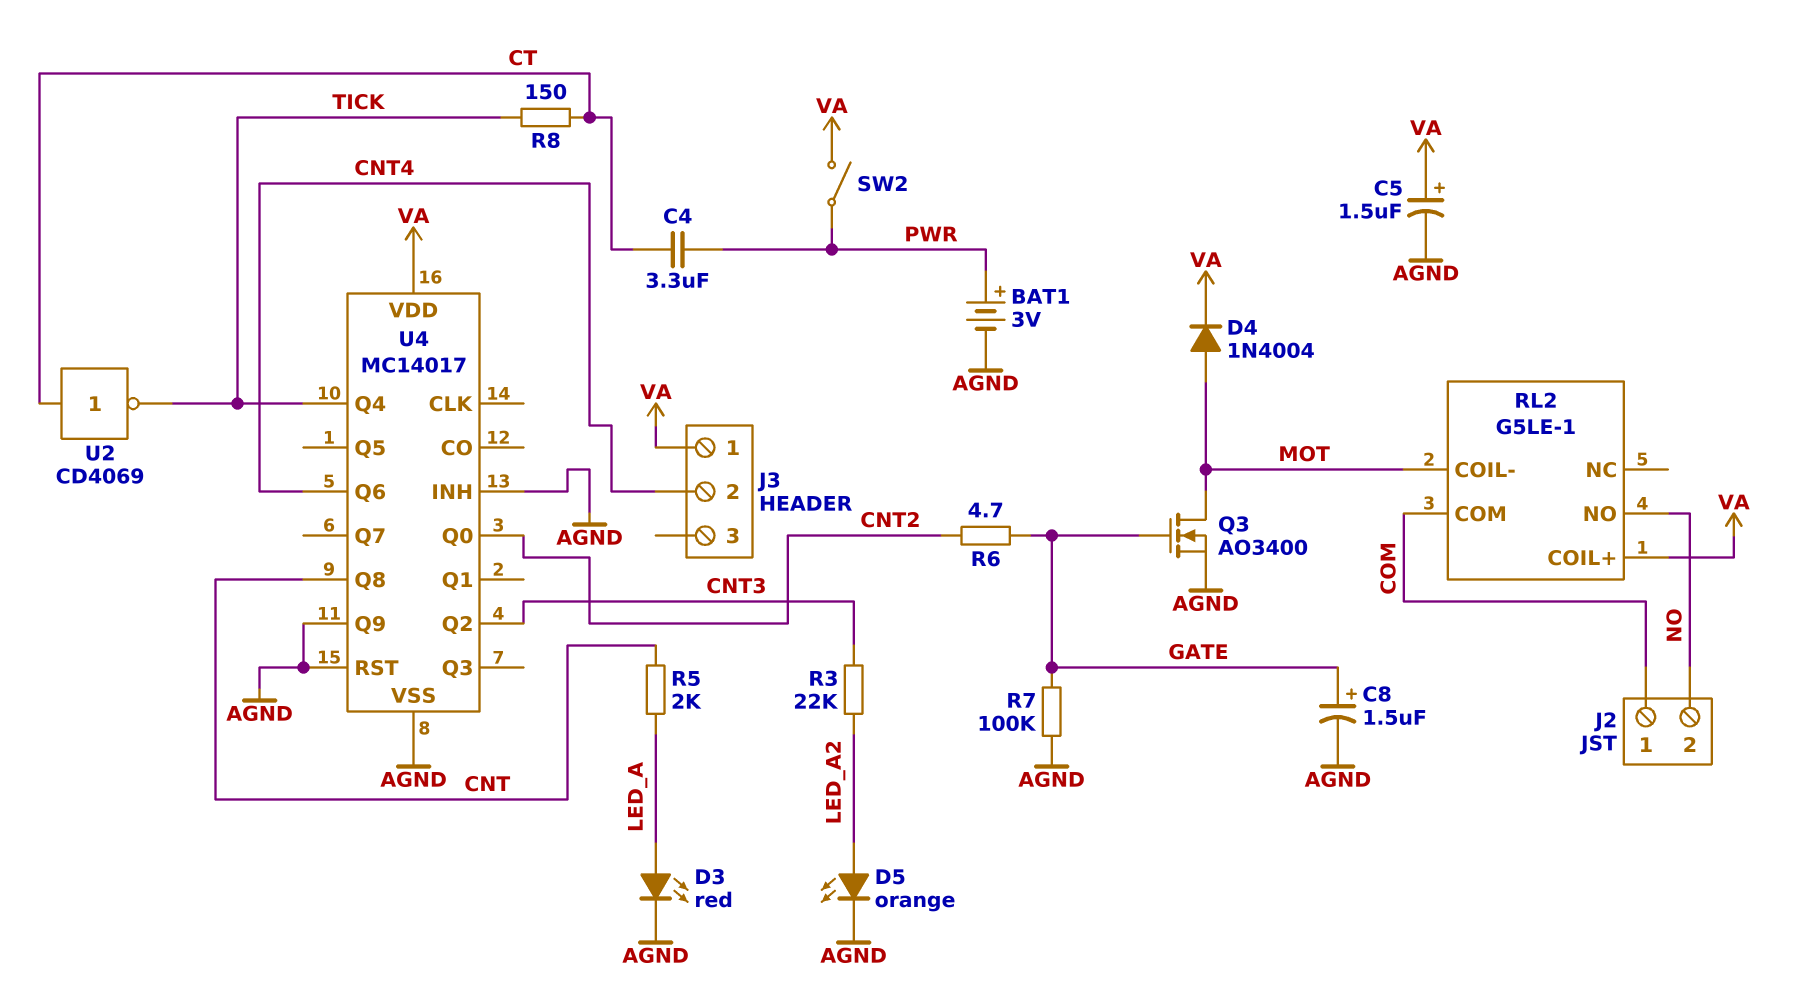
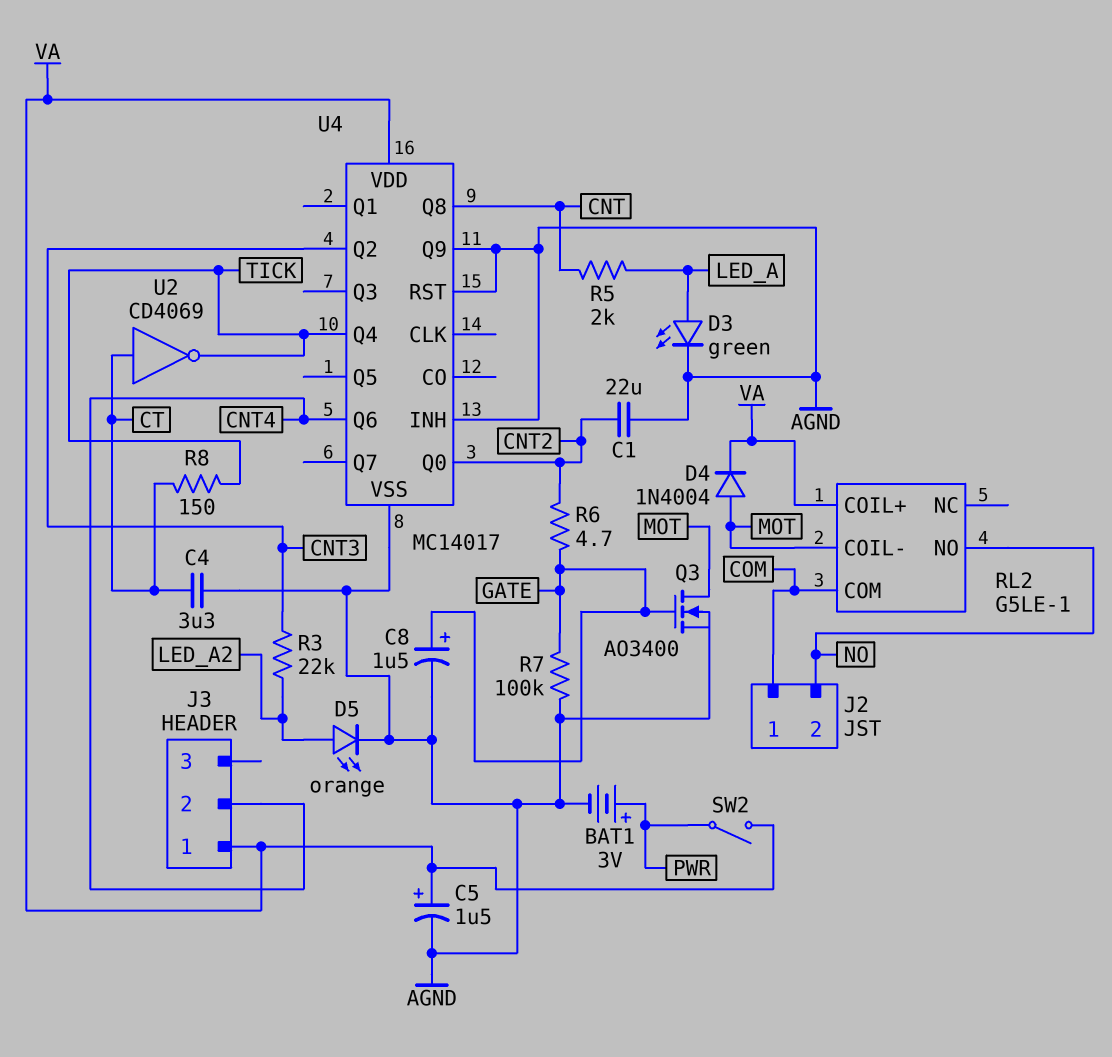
C1: none -> 22uF (AGND, CNT2)
C4: 3.3uF (CT, PWR) -> 3.3uF (AGND, CT)
D3: LED red (A LED_A, K AGND) -> LED green (A LED_A, K AGND)

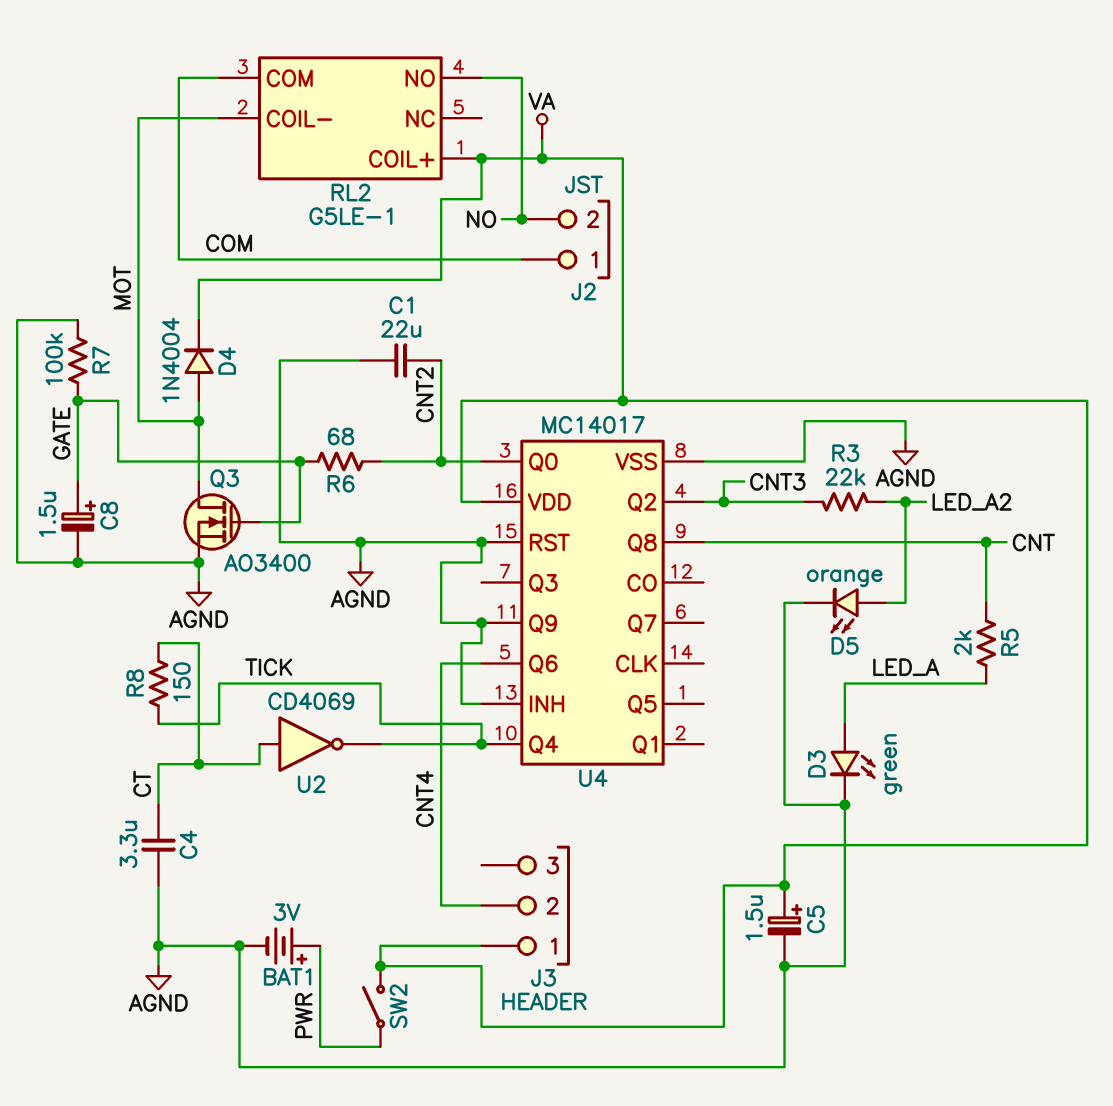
R6: 4.7 (CNT2, GATE) -> 68 (CNT2, GATE)

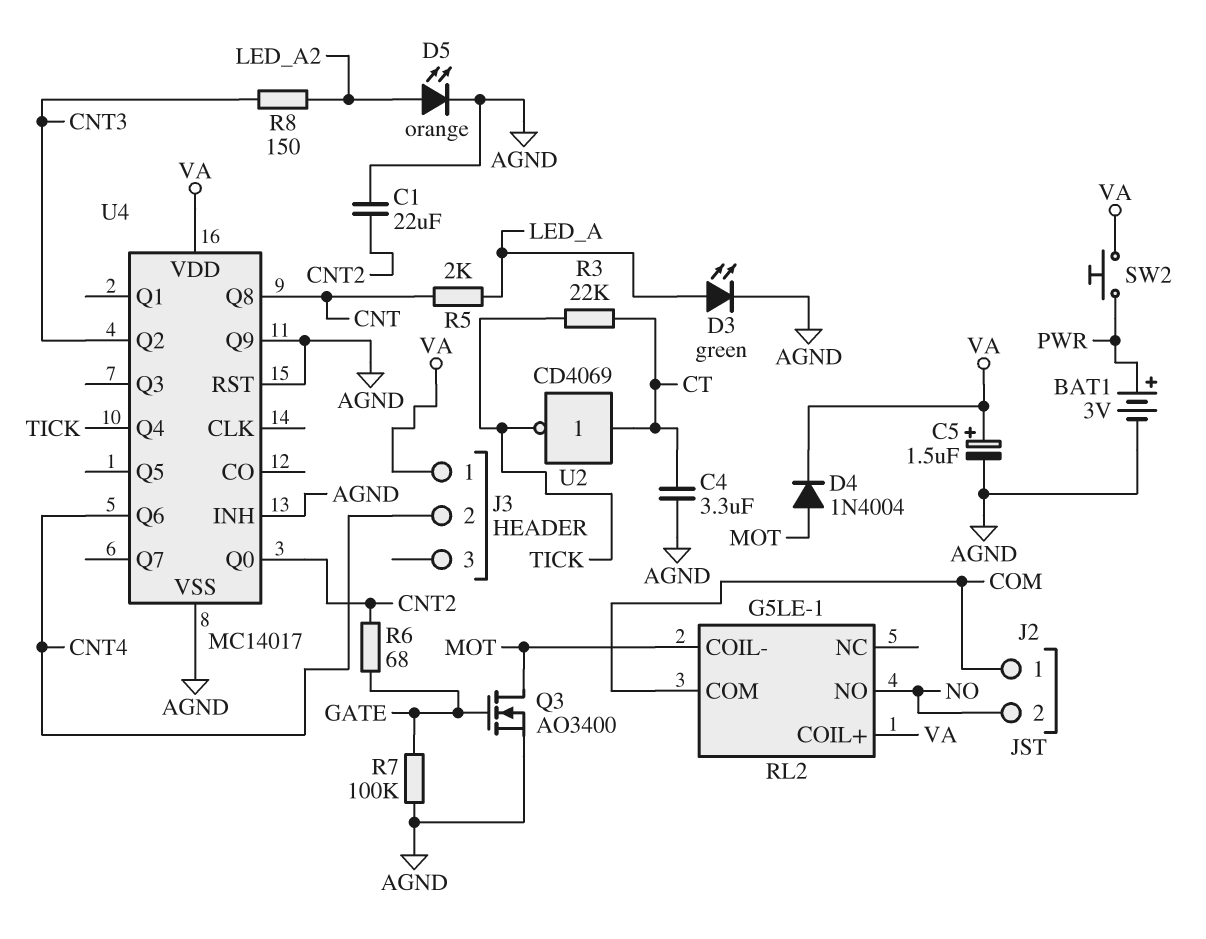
C8: 1.5uF (plus GATE, minus AGND) -> none
R3: 22k (CNT3, LED_A2) -> 22k (CT, TICK)
R8: 150 (CT, TICK) -> 150 (CNT3, LED_A2)
SW2: switch (PWR, VA) -> button (PWR, VA)

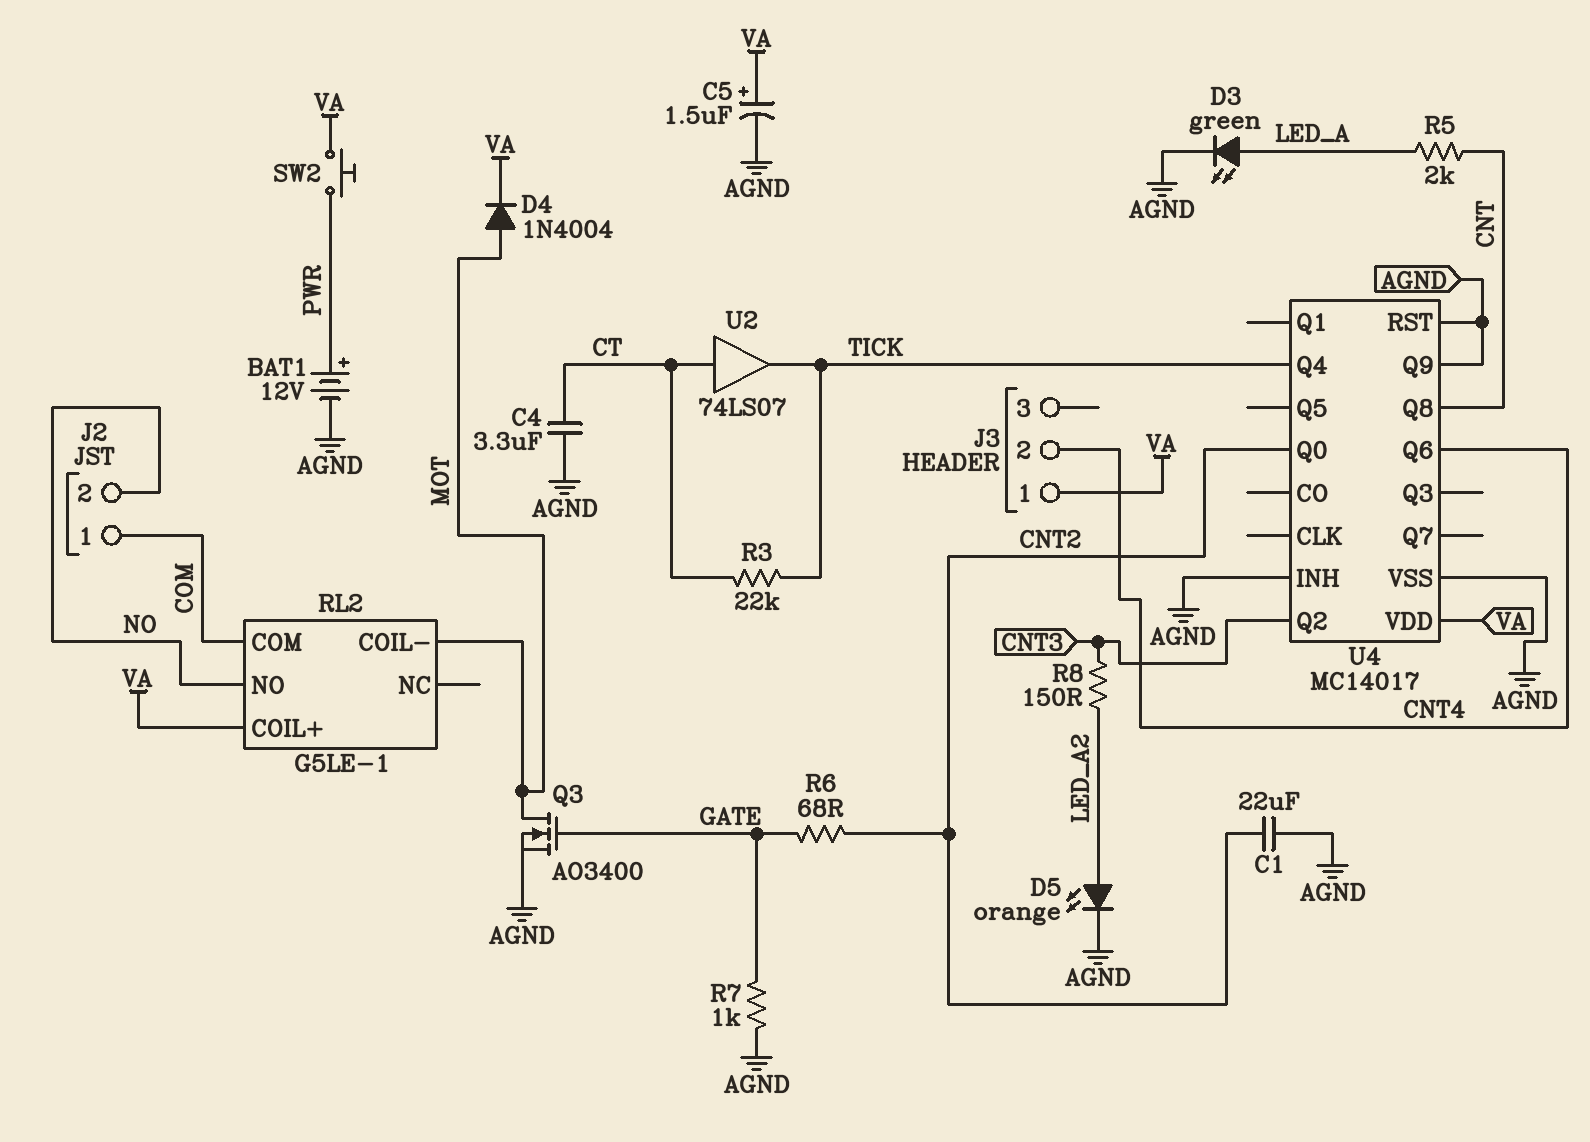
BAT1: 3V (plus PWR, minus AGND) -> 12V (plus PWR, minus AGND)
R7: 100k (AGND, GATE) -> 1k (AGND, GATE)
U2: NOT CD4069 (in CT, out TICK) -> buffer 74LS07 (in CT, out TICK)

